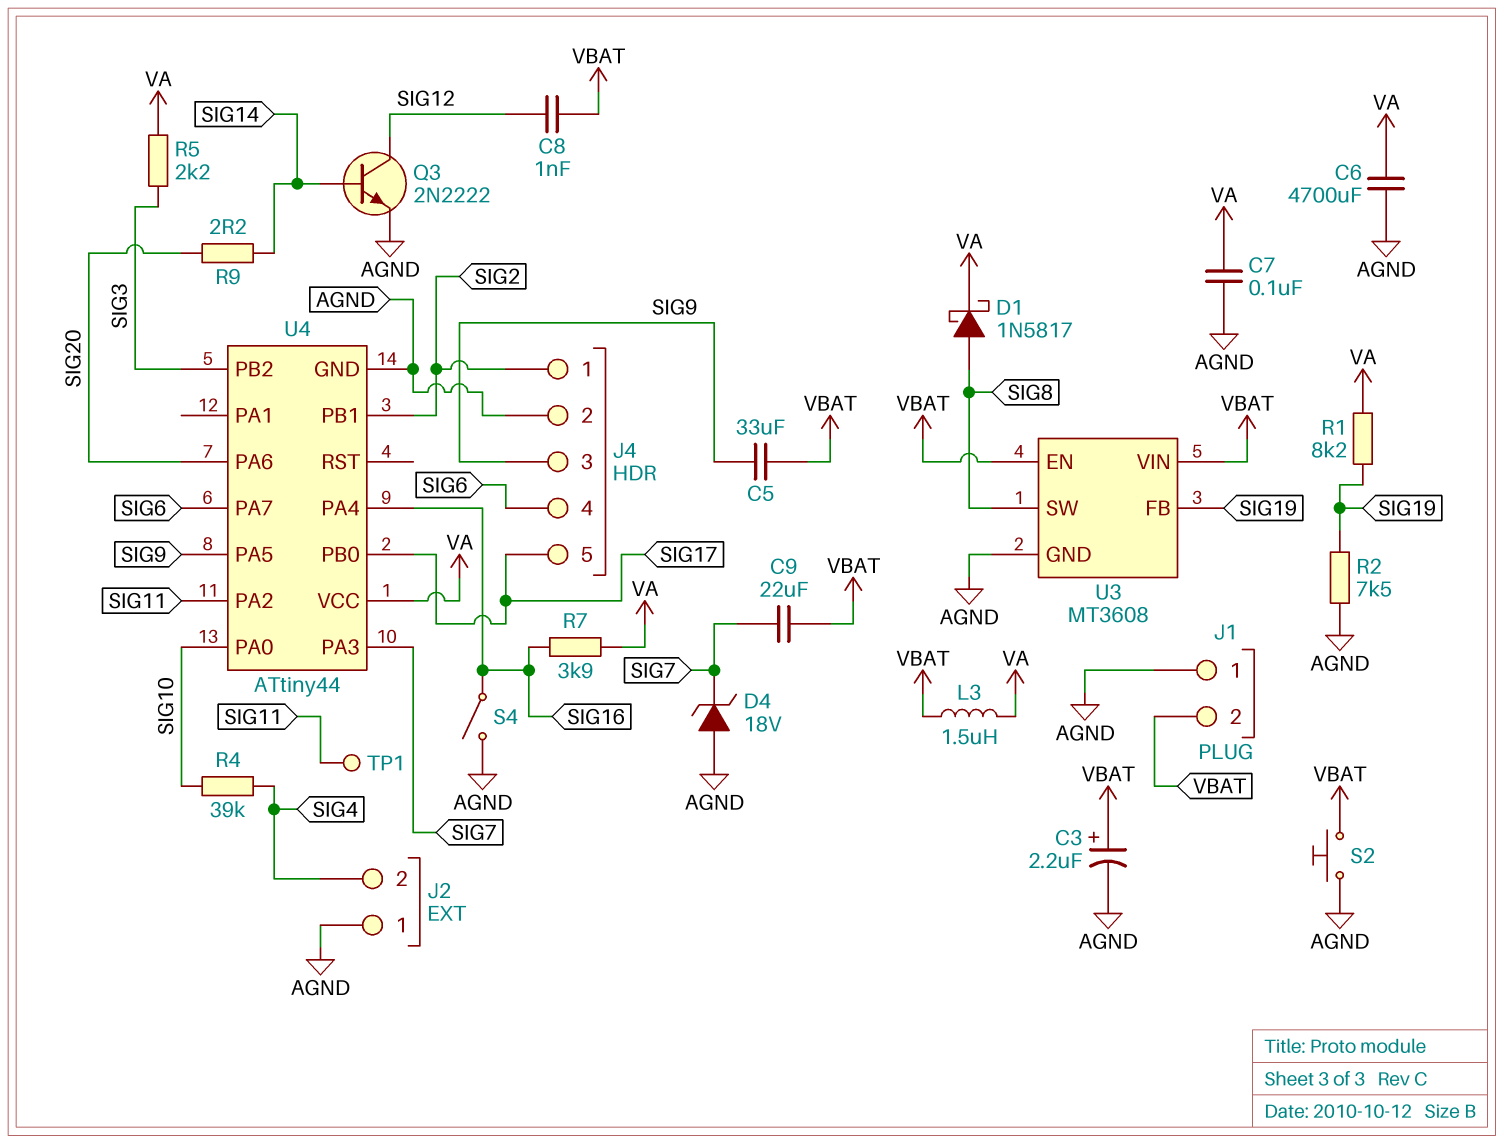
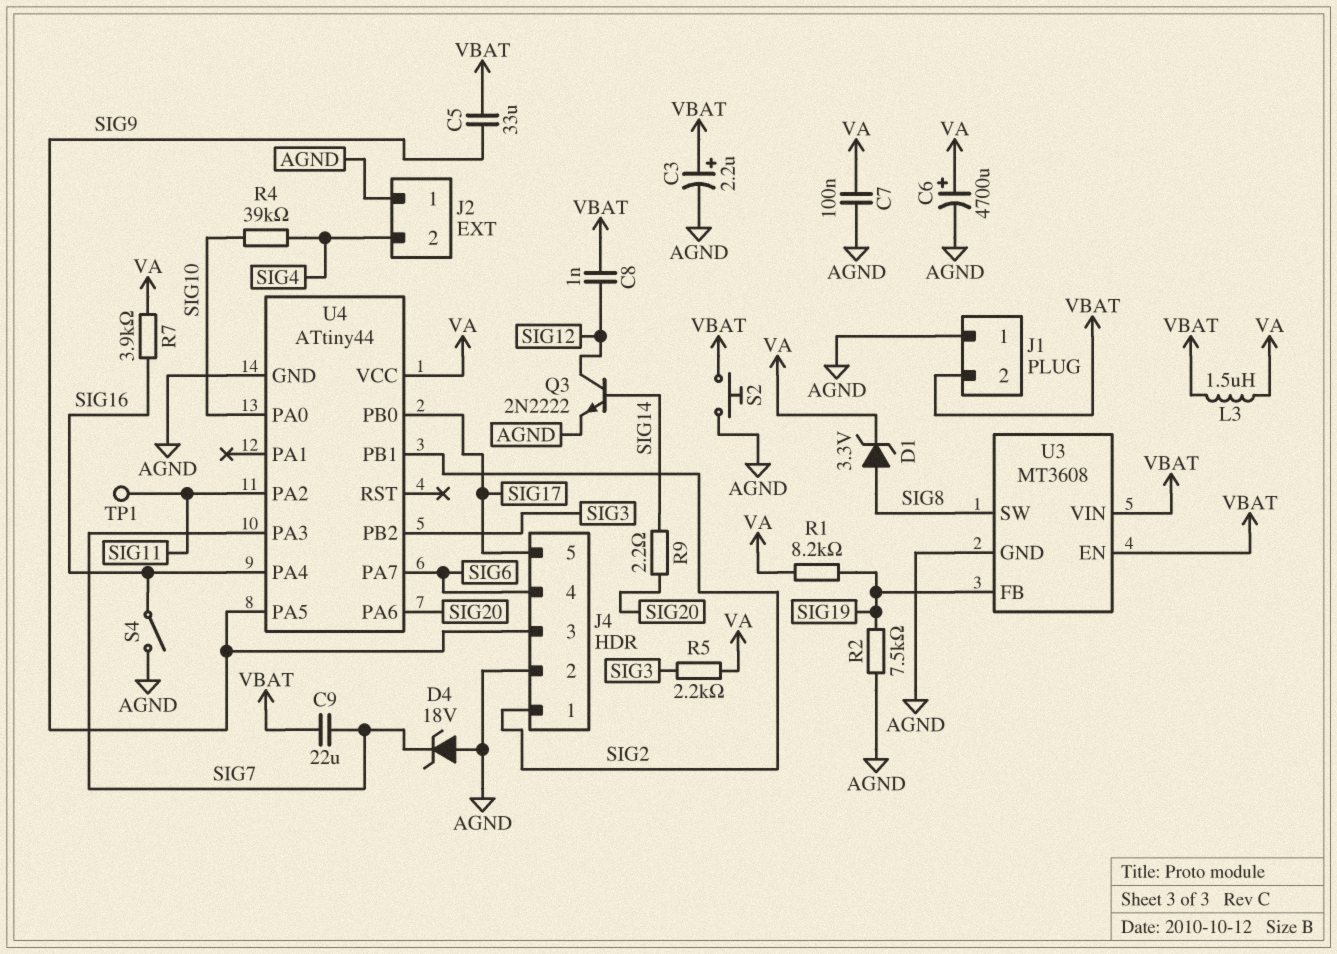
C6: 4700uF (AGND, VA) -> 4700uF (plus VA, minus AGND)
D1: schottky 1N5817 (A SIG8, K VA) -> zener 3.3V (A SIG8, K VA)

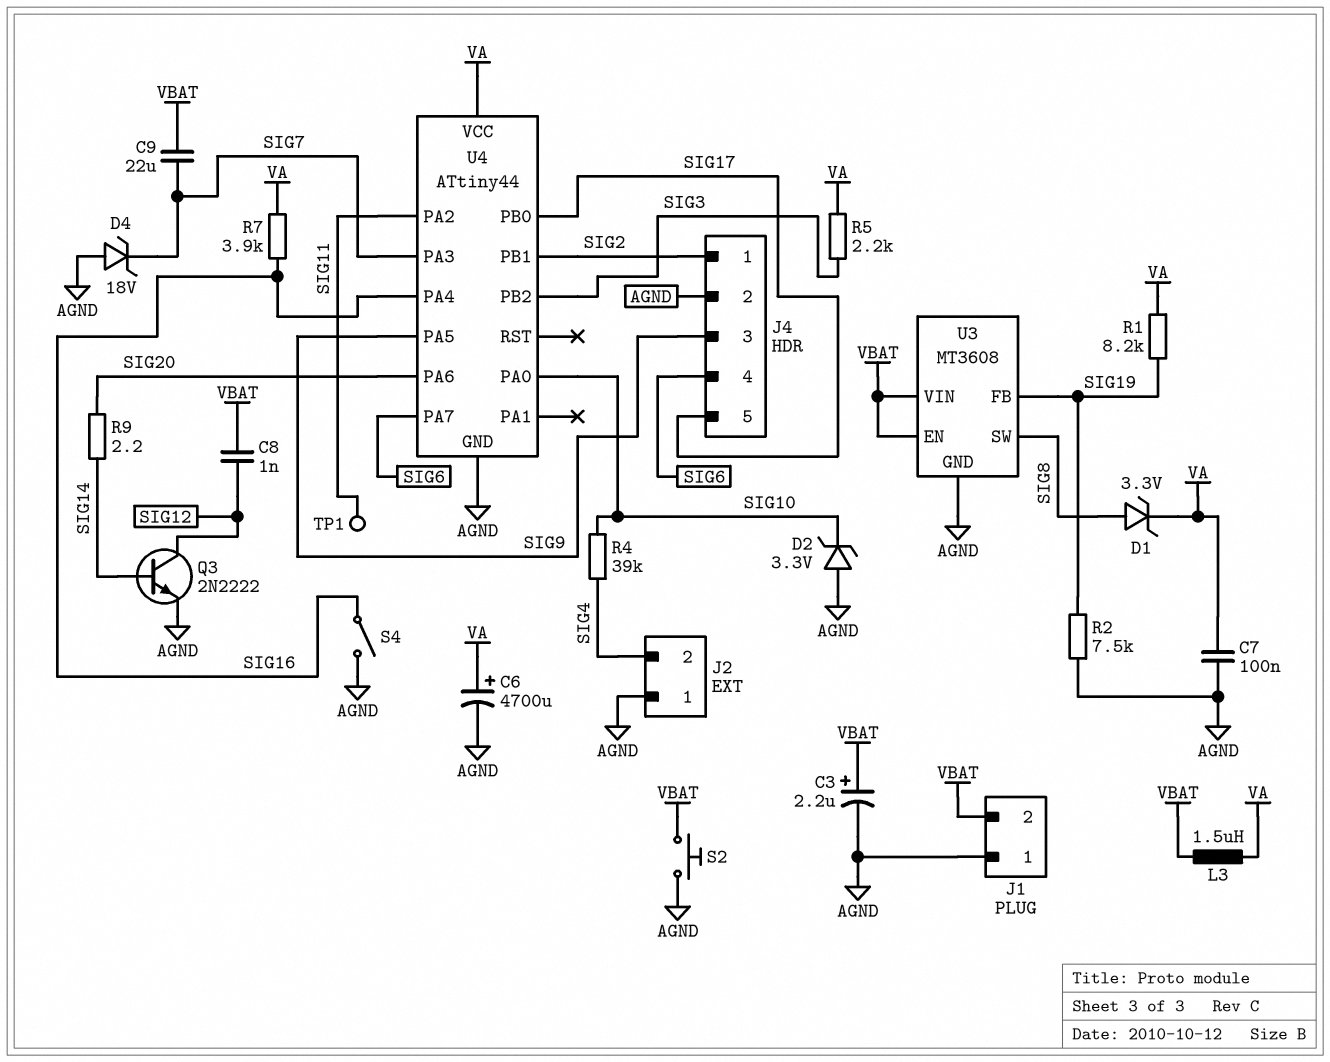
C5: 33uF (SIG9, VBAT) -> none
D2: none -> zener 3.3V (A AGND, K SIG10)

